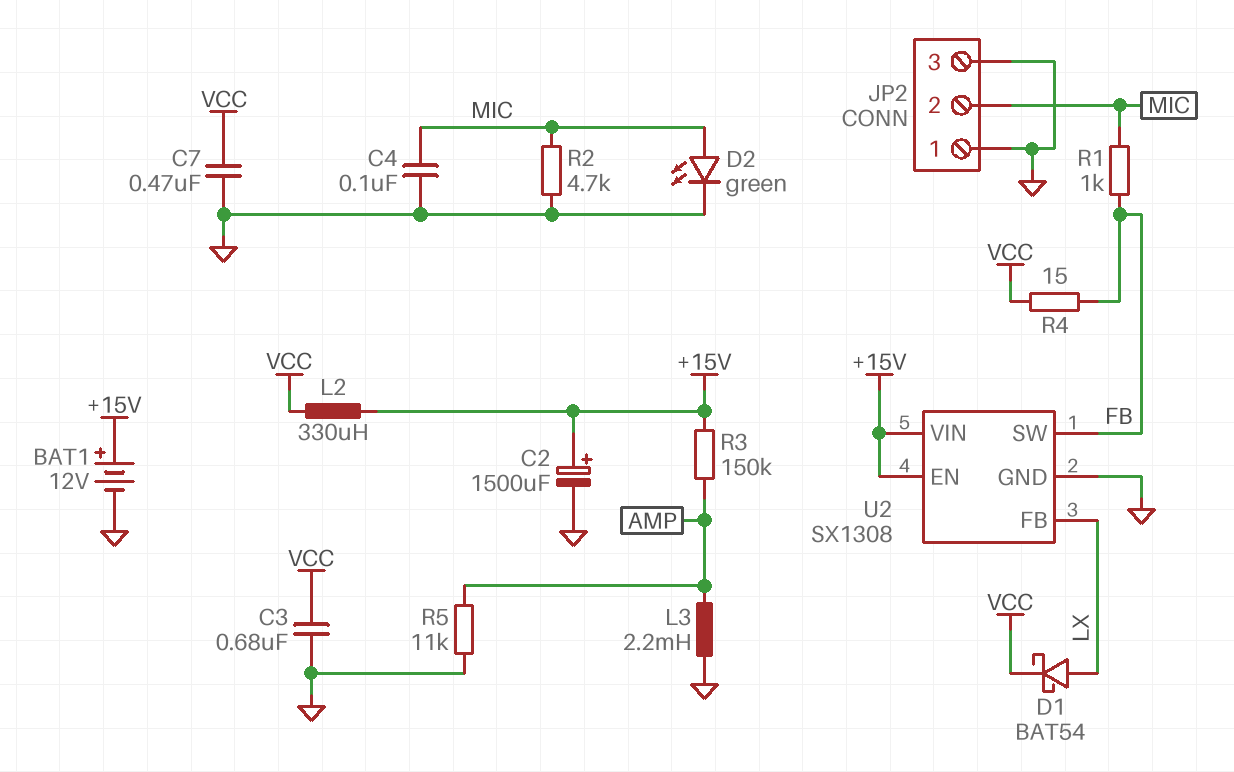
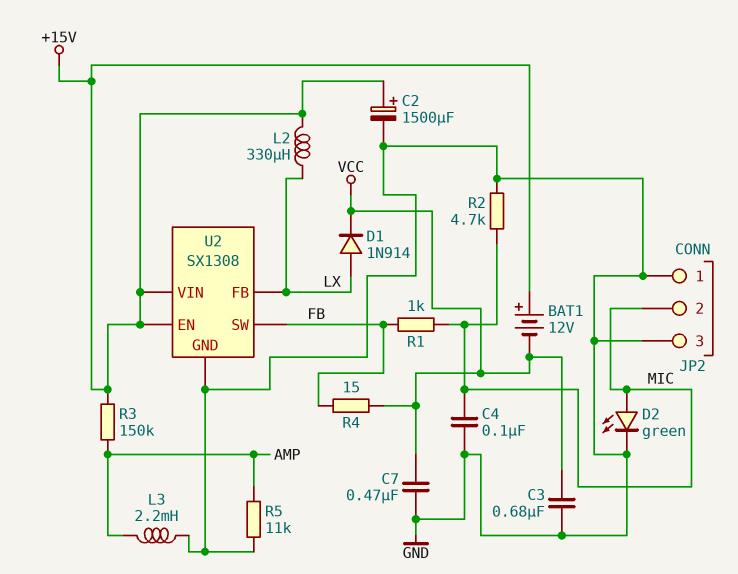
BAT1: 12V (plus +15V, minus GND) -> 12V (plus +15V, minus VCC)
D1: schottky BAT54 (A LX, K VCC) -> diode 1N914 (A LX, K VCC)
L2: 330uH (+15V, VCC) -> 330uH (+15V, LX)

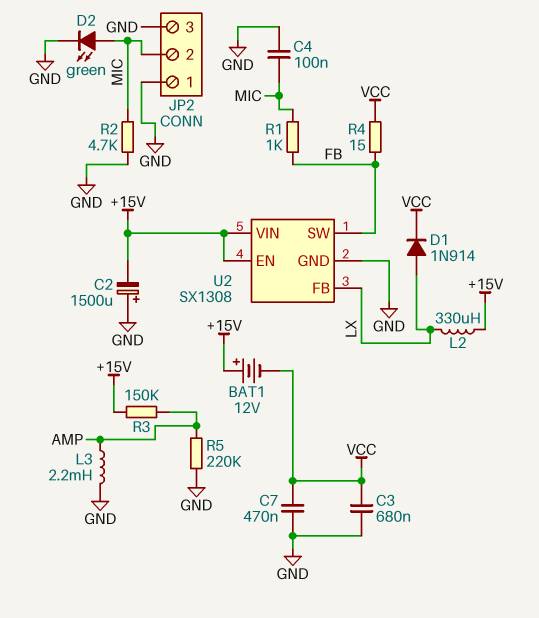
C2: 1500uF (plus +15V, minus GND) -> 1500uF (plus GND, minus +15V)
R5: 11k (AMP, GND) -> 220k (AMP, GND)

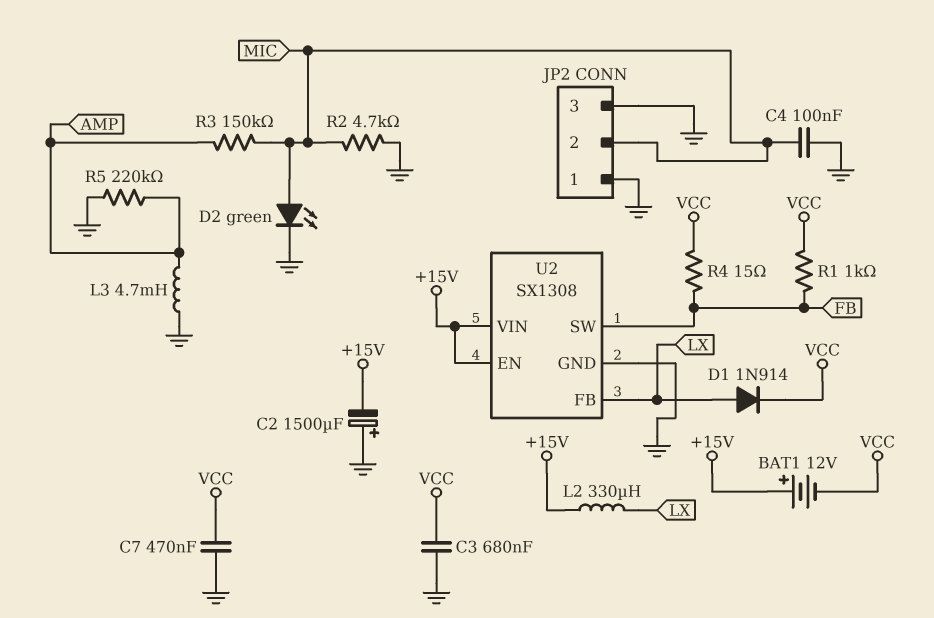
L3: 2.2mH (AMP, GND) -> 4.7mH (AMP, GND)
R1: 1k (FB, MIC) -> 1k (FB, VCC)
R3: 150k (+15V, AMP) -> 150k (AMP, MIC)

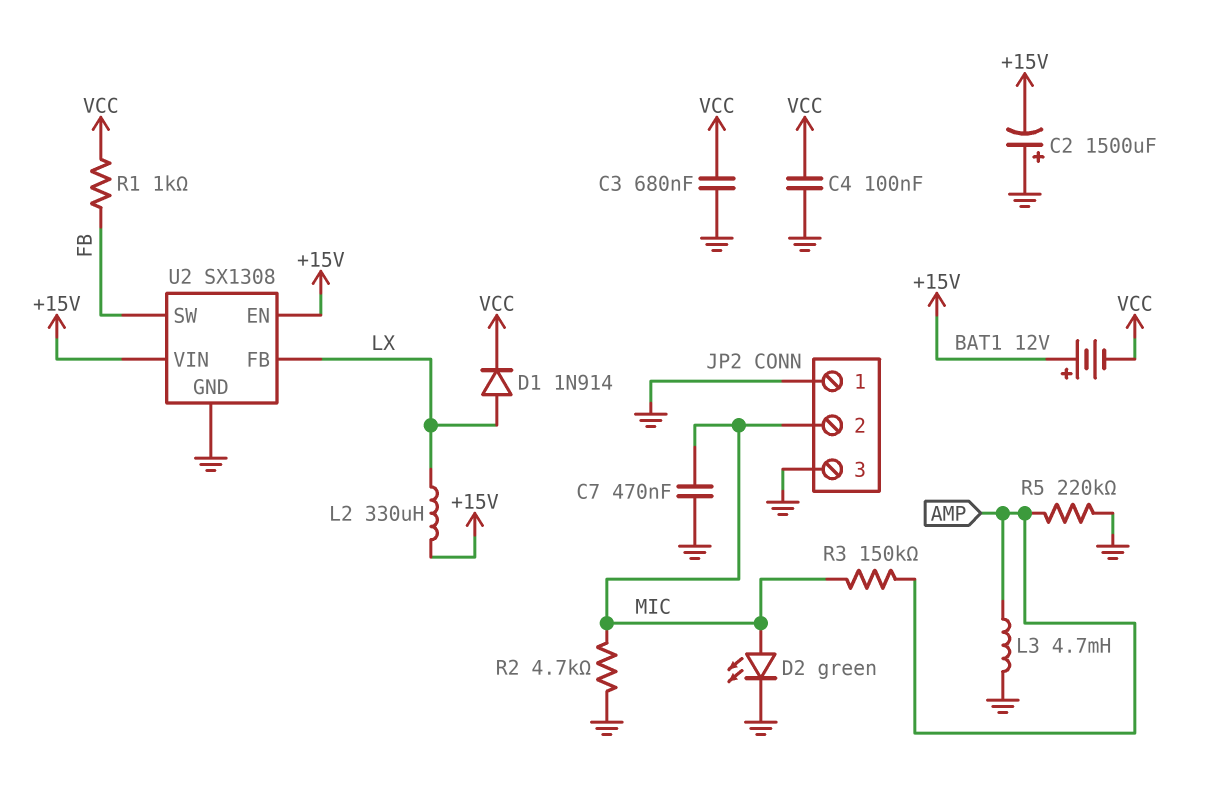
C4: 100nF (GND, MIC) -> 100nF (GND, VCC)
C7: 470nF (GND, VCC) -> 470nF (GND, MIC)
R4: 15 (FB, VCC) -> none

